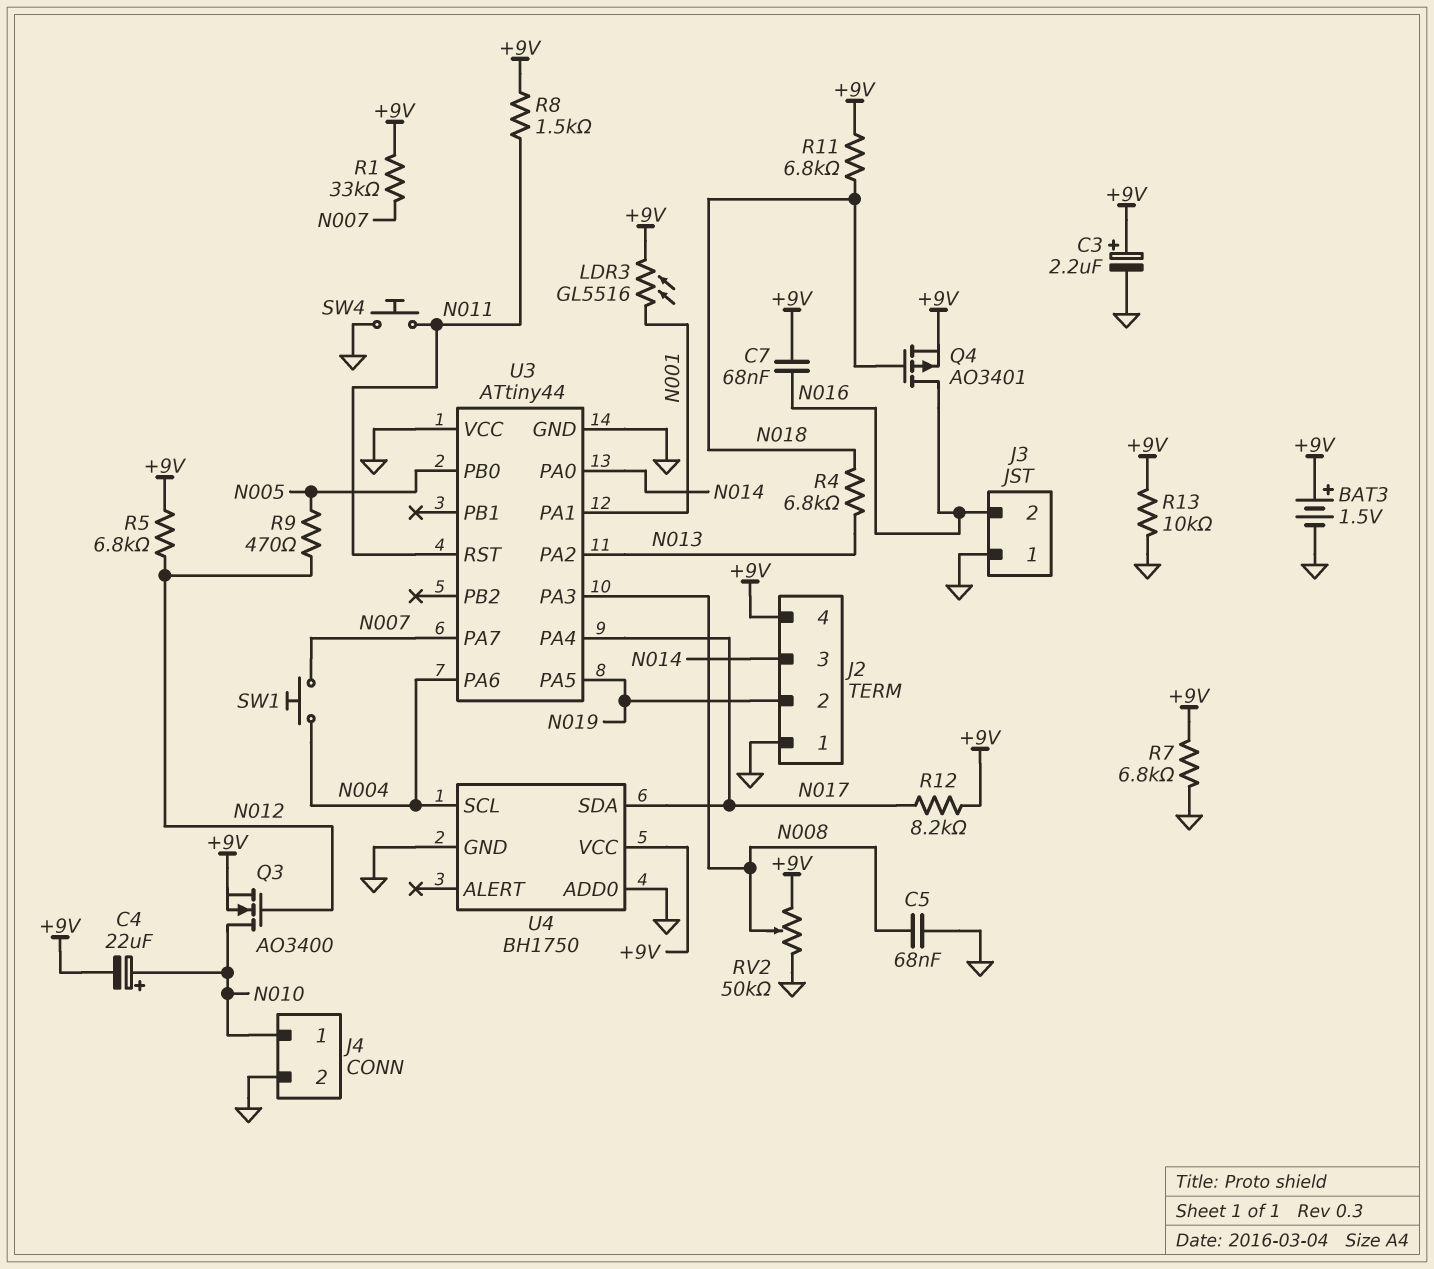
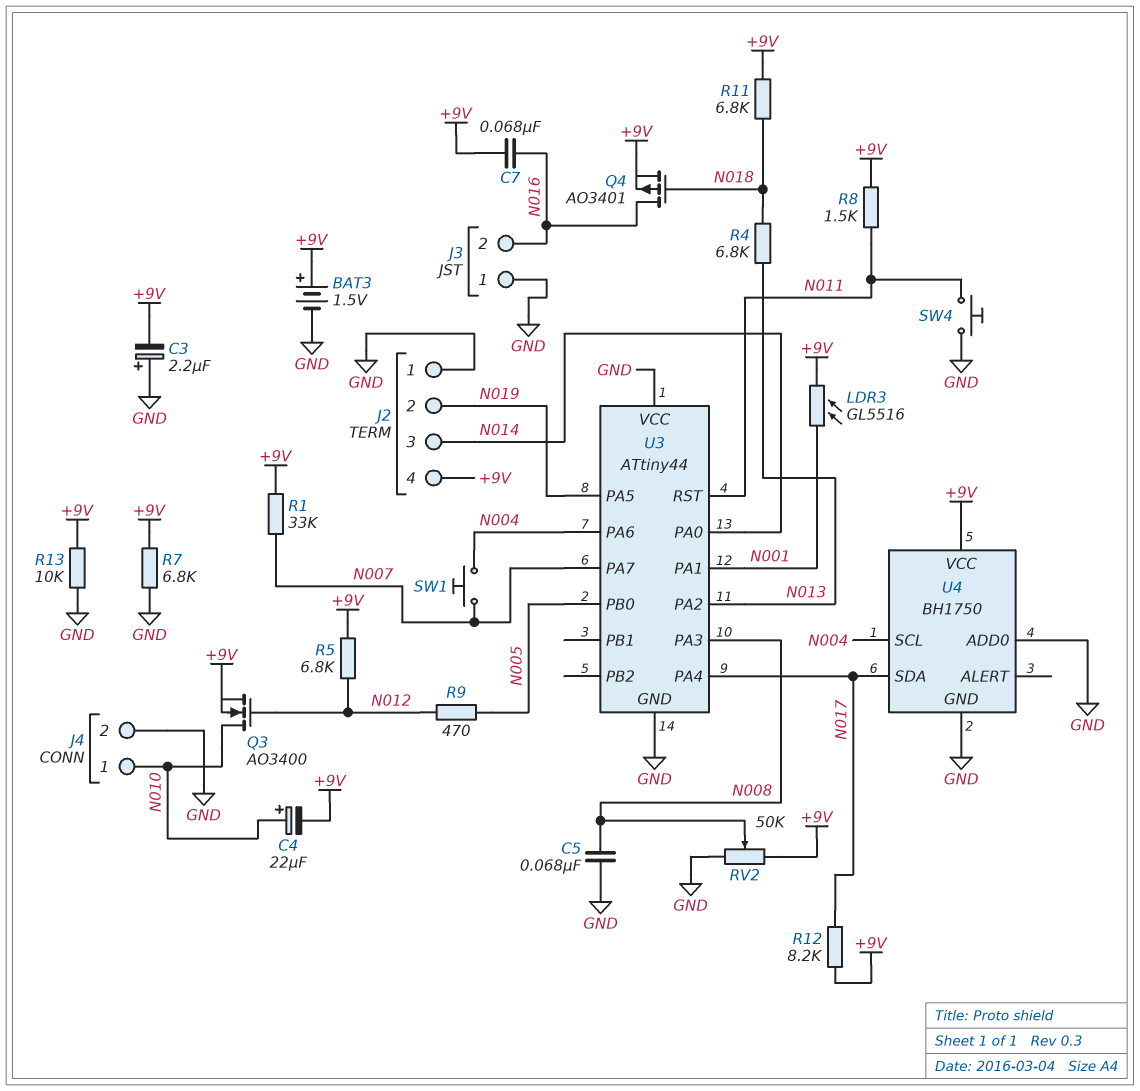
C3: 2.2uF (plus +9V, minus GND) -> 2.2uF (plus GND, minus +9V)

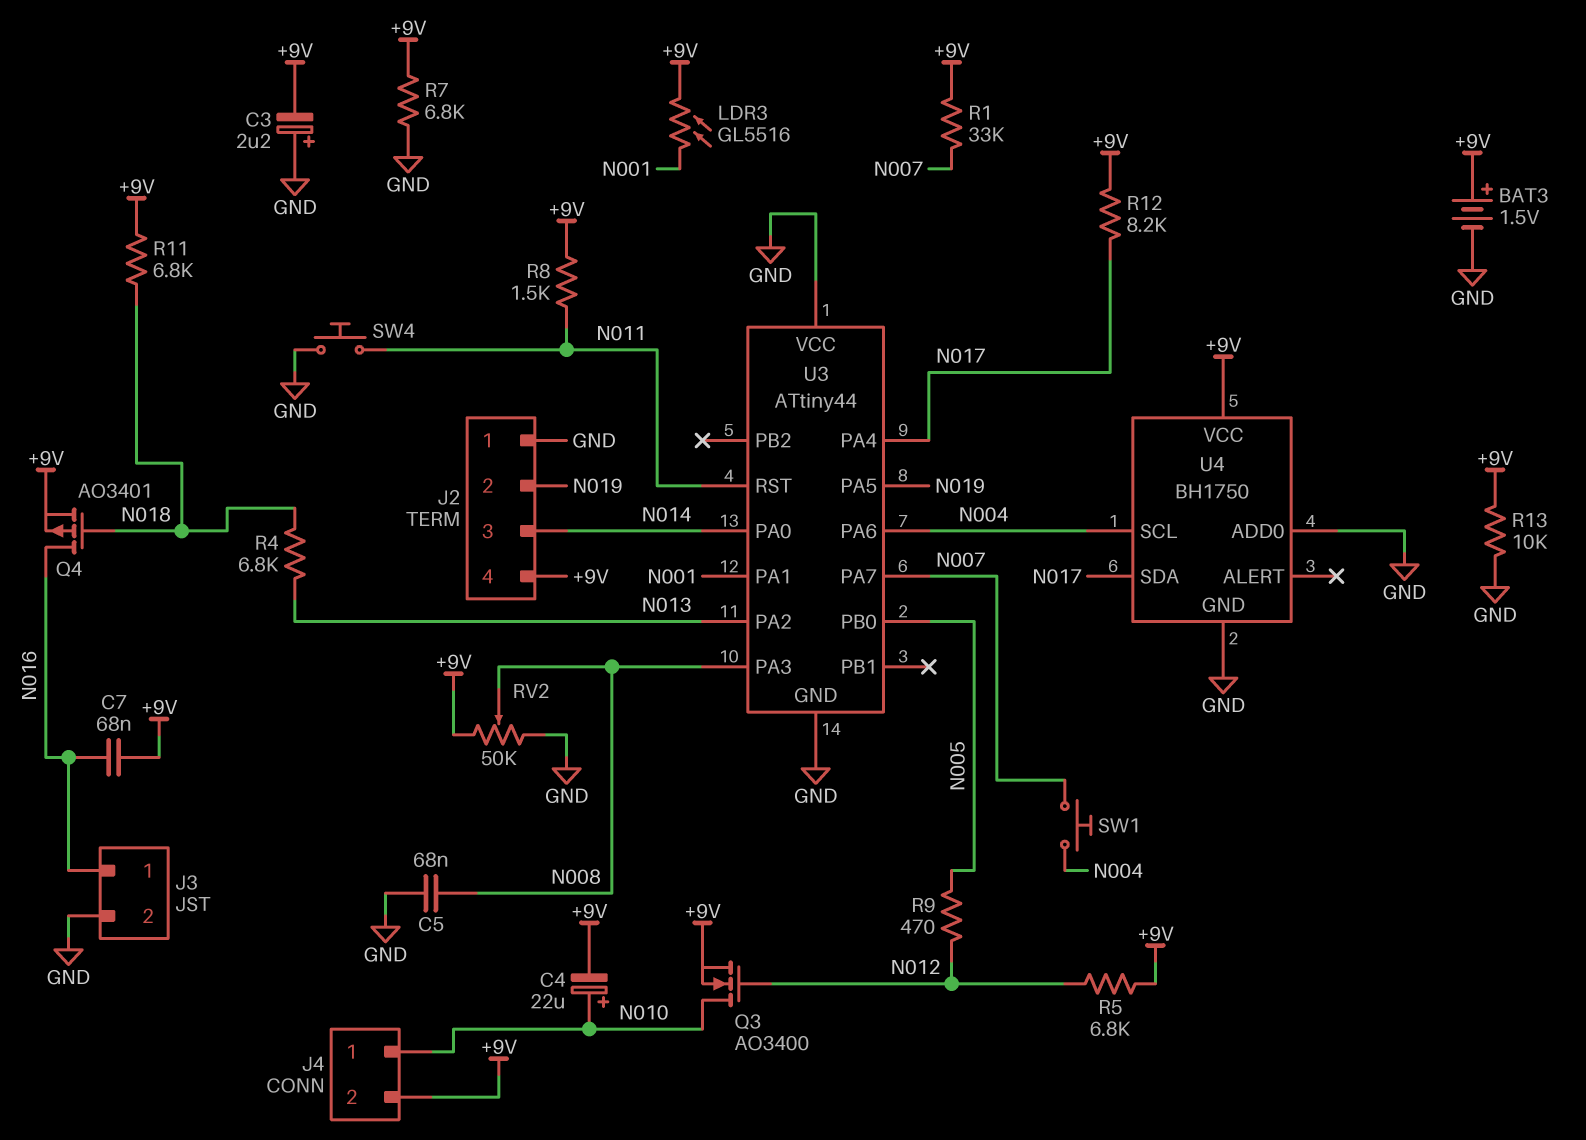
J3 pin 1: GND -> N016
J3 pin 2: N016 -> GND
J4 pin 2: GND -> +9V

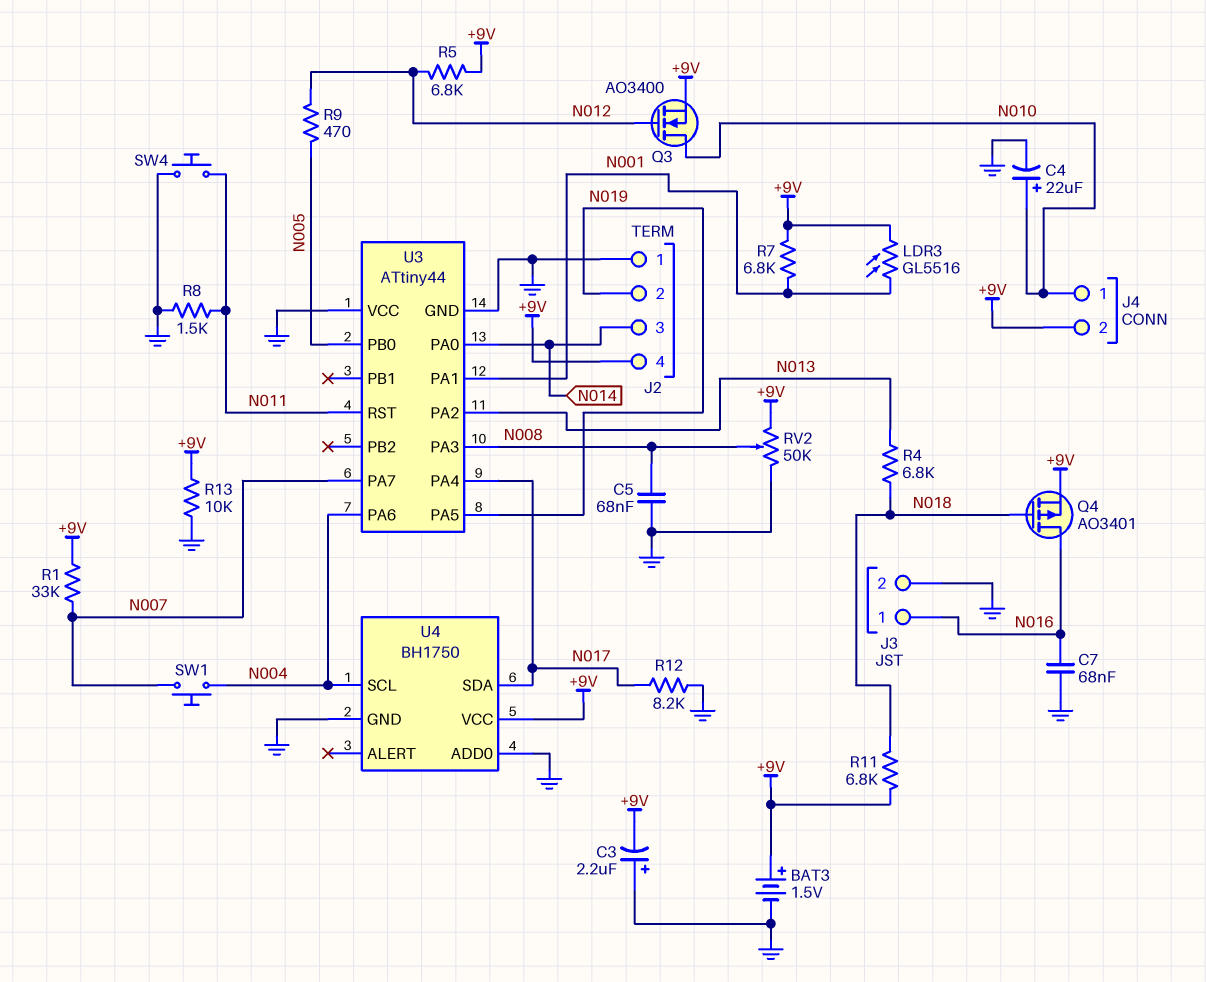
C4: 22uF (plus N010, minus +9V) -> 22uF (plus N010, minus GND)
C7: 68nF (+9V, N016) -> 68nF (GND, N016)
R7: 6.8k (+9V, GND) -> 6.8k (+9V, N001)
R8: 1.5k (+9V, N011) -> 1.5k (GND, N011)
R12: 8.2k (+9V, N017) -> 8.2k (GND, N017)

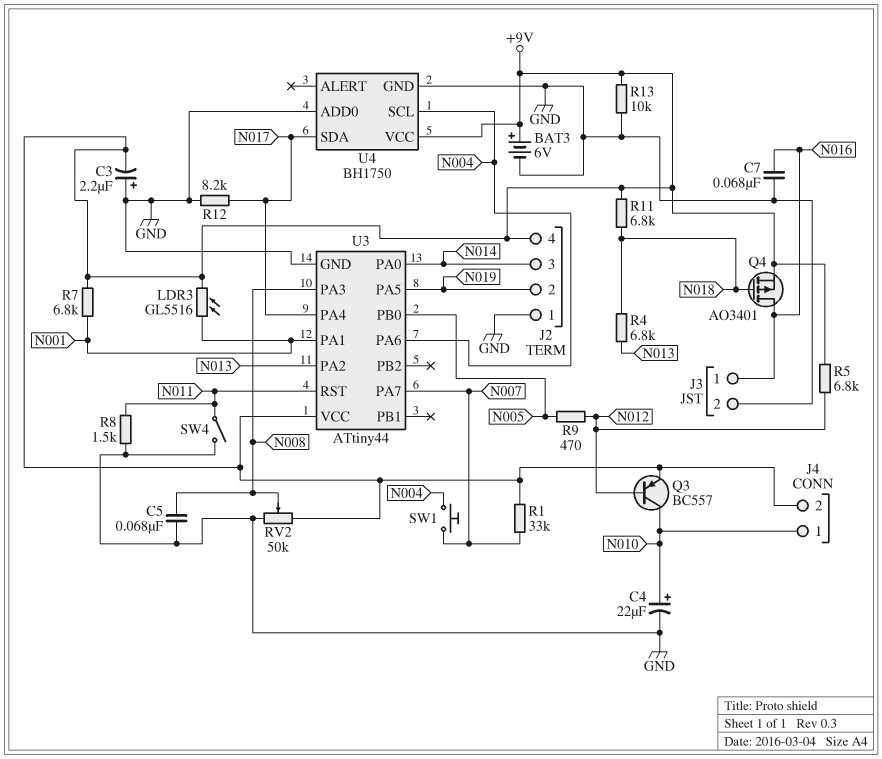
BAT3: 1.5V (plus +9V, minus GND) -> 6V (plus +9V, minus GND)
Q3: NMOS AO3400 (G N012, D N010, S +9V) -> PNP BC557 (B N012, C N010, E +9V)
SW4: button (GND, N011) -> switch (GND, N011)
U3 pin VCC: GND -> +9V

